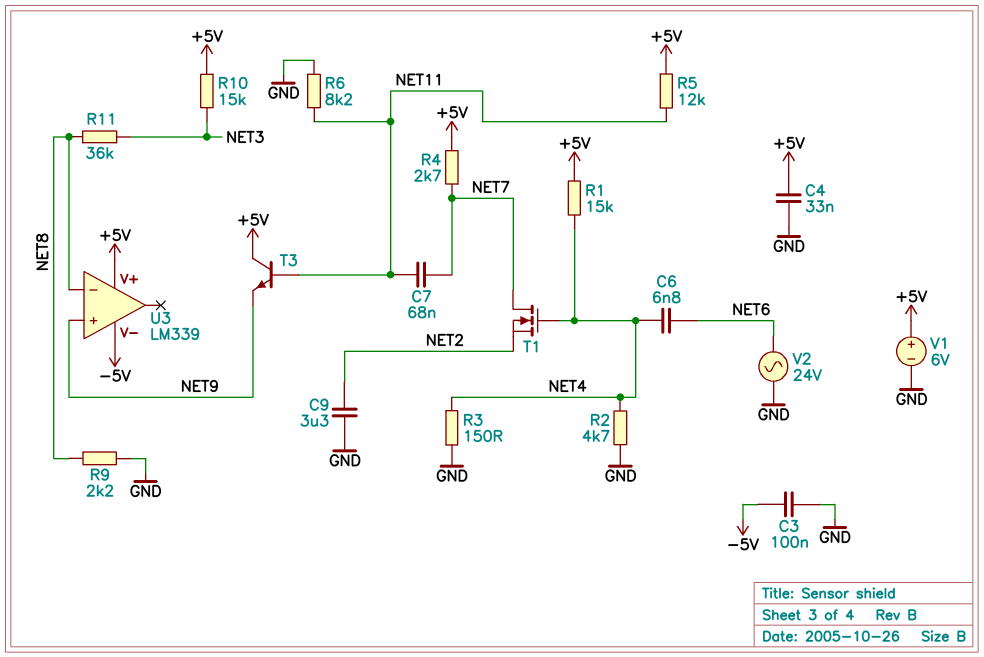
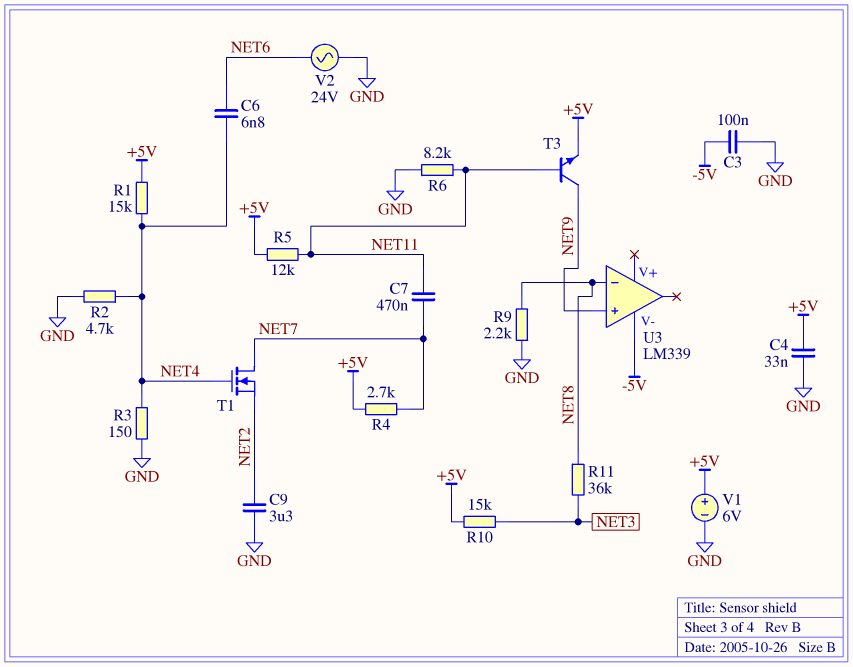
C7: 68nF (NET7, NET11) -> 470nF (NET7, NET11)
T3: NPN (B NET11, C +5V, E NET9) -> NPN (B NET11, C NET9, E +5V)
U3 pin V+: +5V -> none

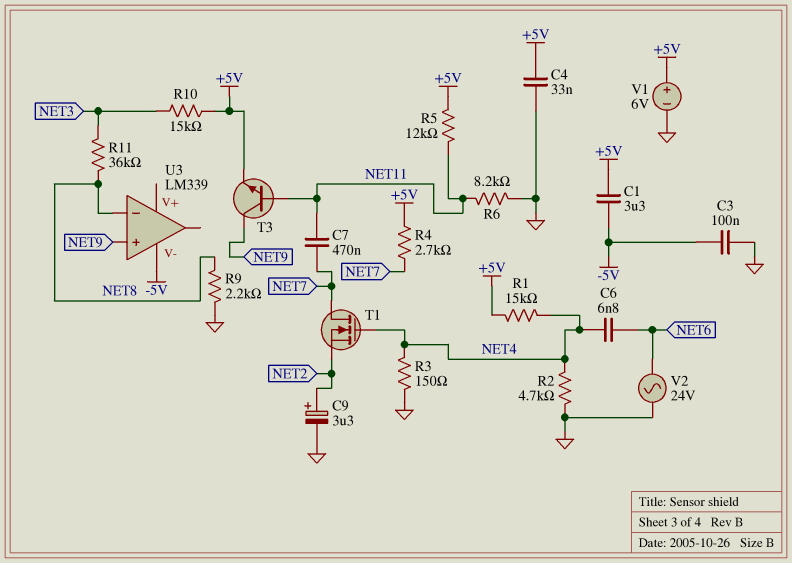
C1: none -> 3.3uF (+5V, -5V)
C9: 3.3uF (GND, NET2) -> 3.3uF (plus NET2, minus GND)

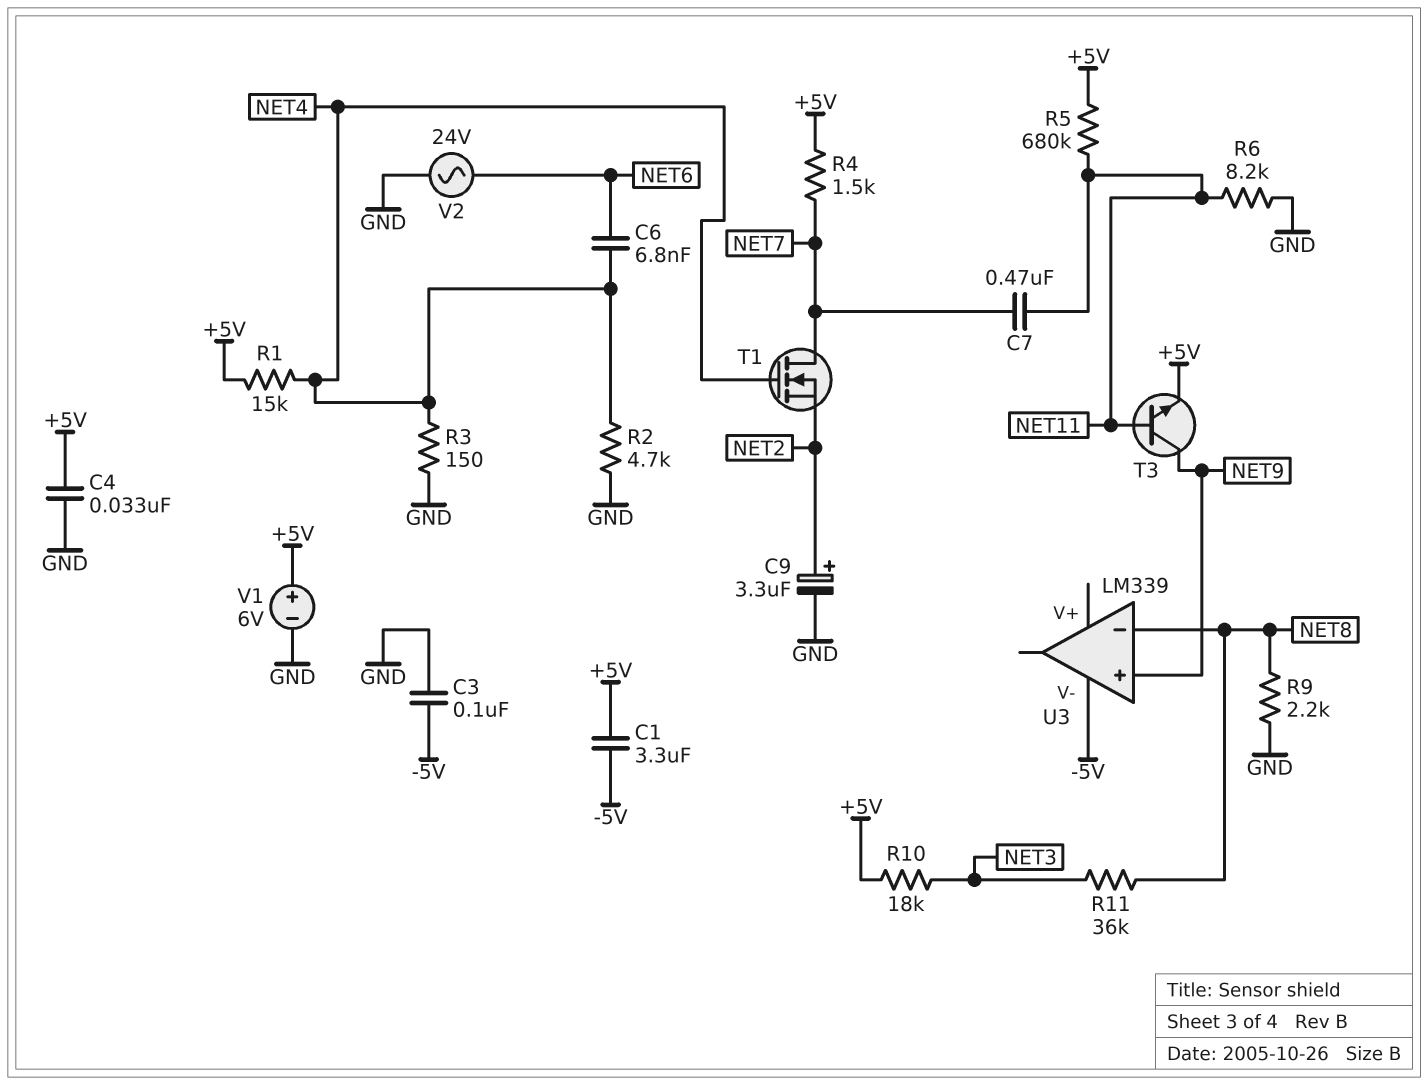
R4: 2.7k (+5V, NET7) -> 1.5k (+5V, NET7)
R5: 12k (+5V, NET11) -> 680k (+5V, NET11)
R10: 15k (+5V, NET3) -> 18k (+5V, NET3)

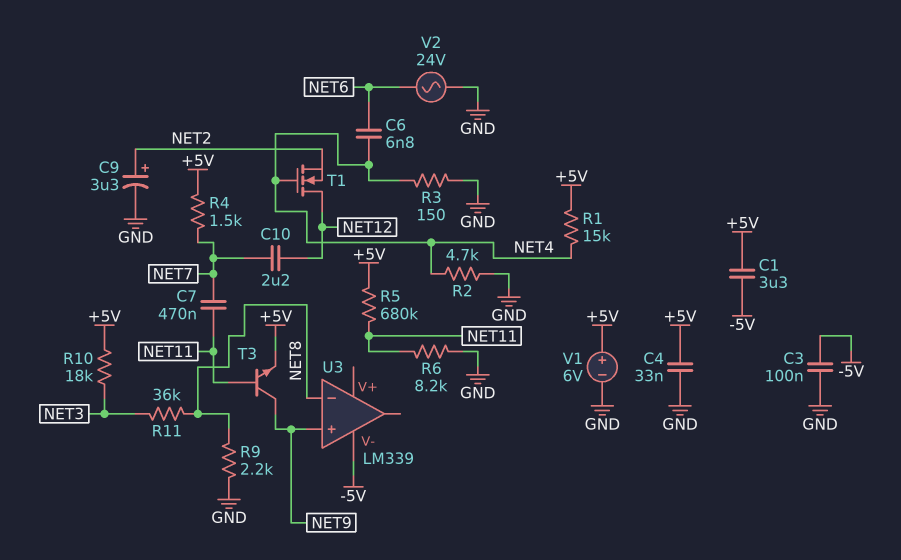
C10: none -> 2.2uF (NET7, NET12)
T1: NMOS (G NET4, D NET7, S NET2) -> NMOS (G NET4, D NET12, S NET2)

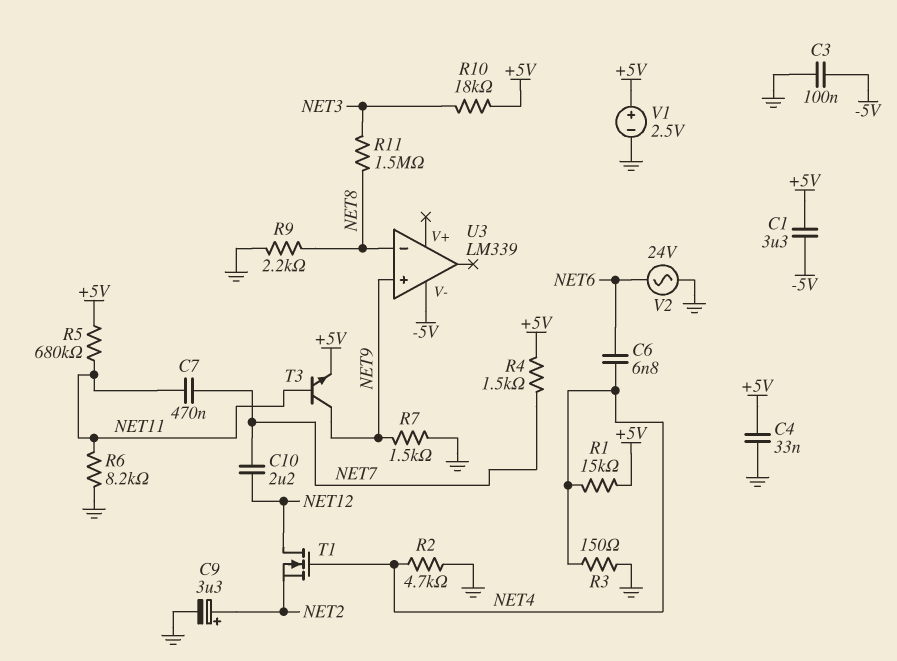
R7: none -> 1.5k (GND, NET9)
R11: 36k (NET3, NET8) -> 1.5M (NET3, NET8)
V1: 6V (plus +5V, minus GND) -> 2.5V (plus +5V, minus GND)

